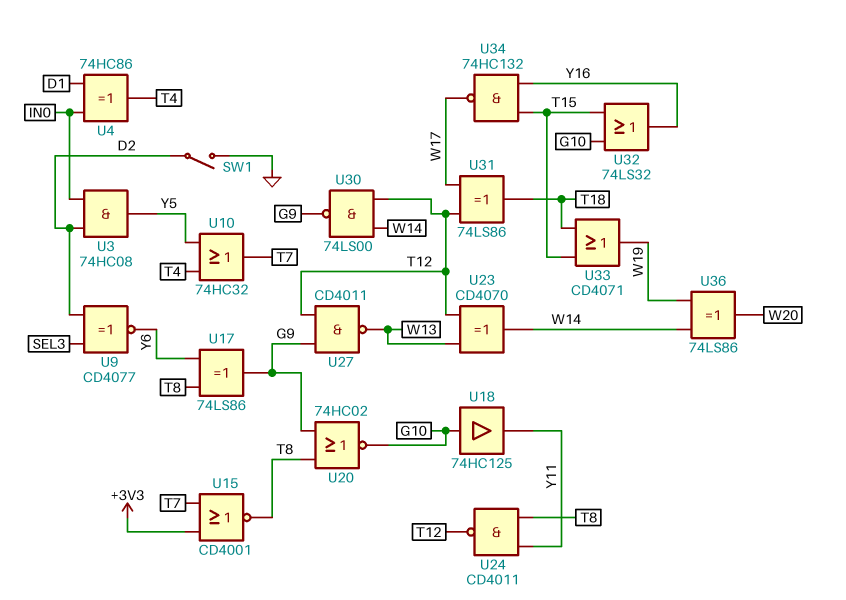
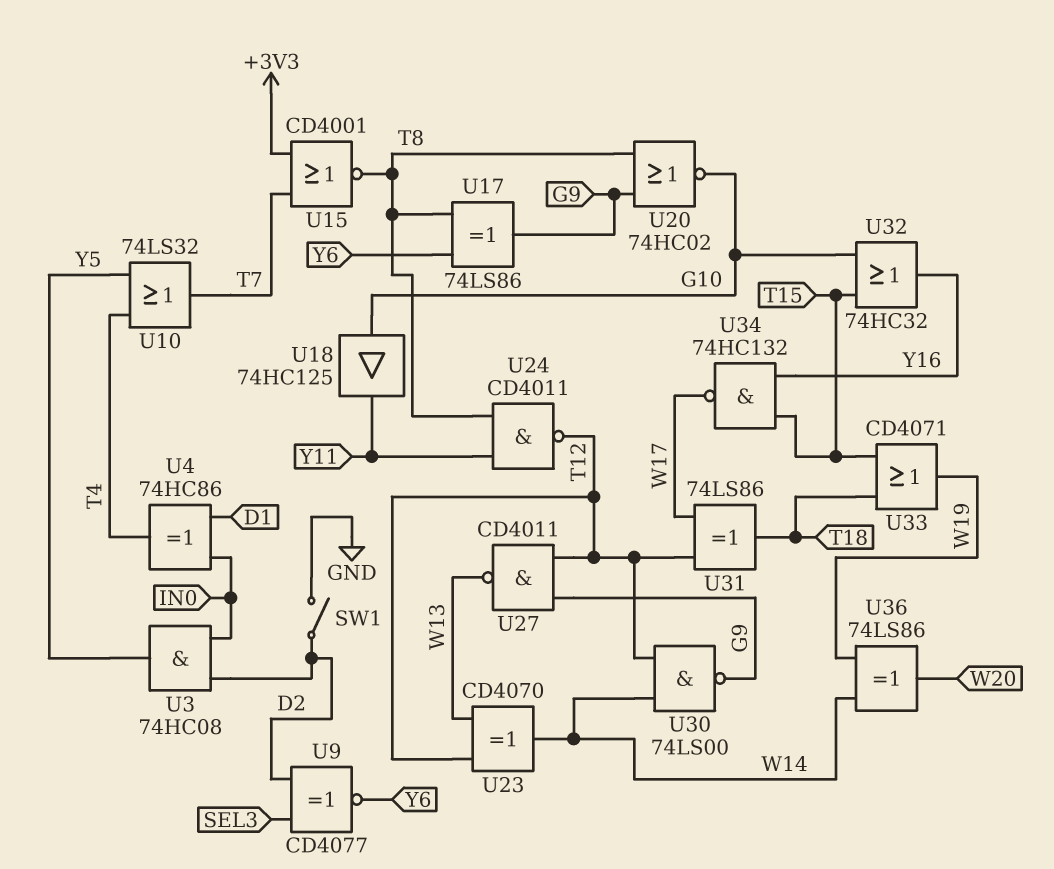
U10: OR 74HC32 (in T4, in Y5, out T7) -> OR 74LS32 (in T4, in Y5, out T7)
U32: OR 74LS32 (in G10, in T15, out Y16) -> OR 74HC32 (in G10, in T15, out Y16)

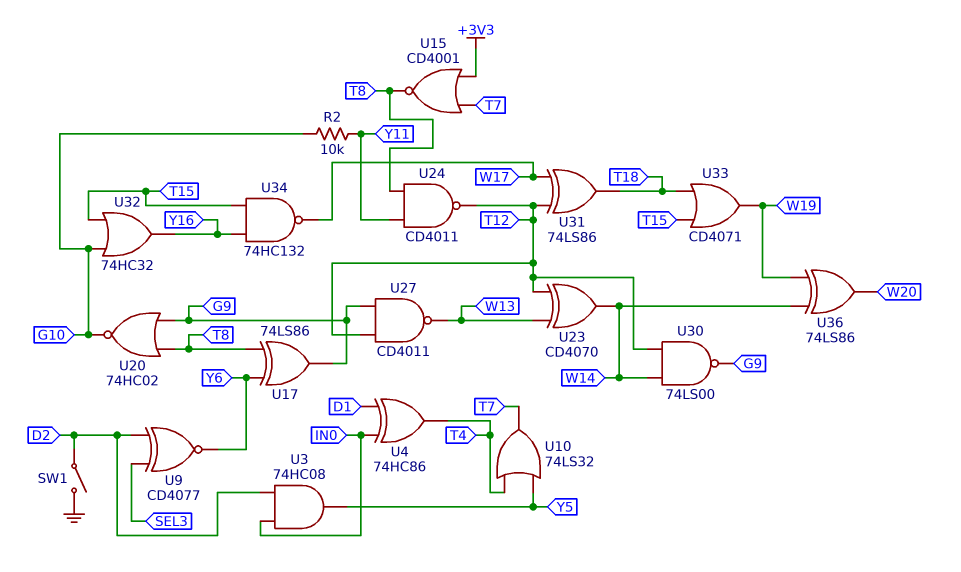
R2: none -> 10k (G10, Y11)
U18: buffer 74HC125 (in G10, out Y11) -> none

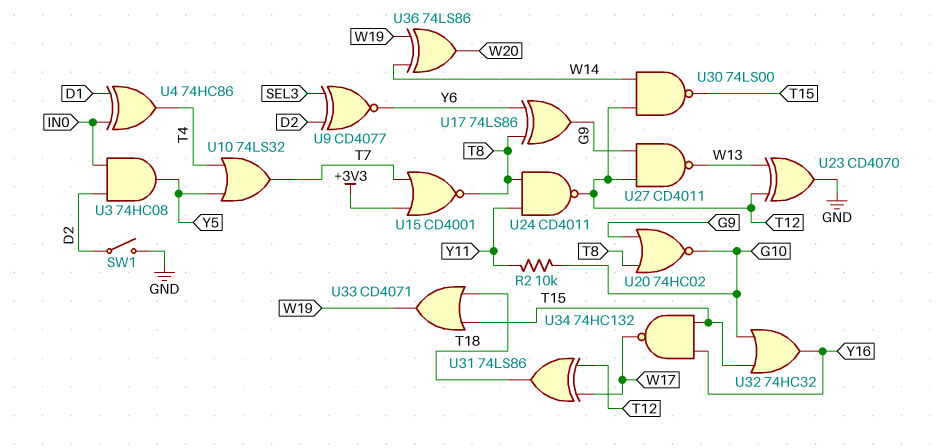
U23: XOR CD4070 (in T12, in W13, out W14) -> XOR CD4070 (in T12, in W13, out GND)
U30: NAND 74LS00 (in T12, in W14, out G9) -> NAND 74LS00 (in T12, in W14, out T15)

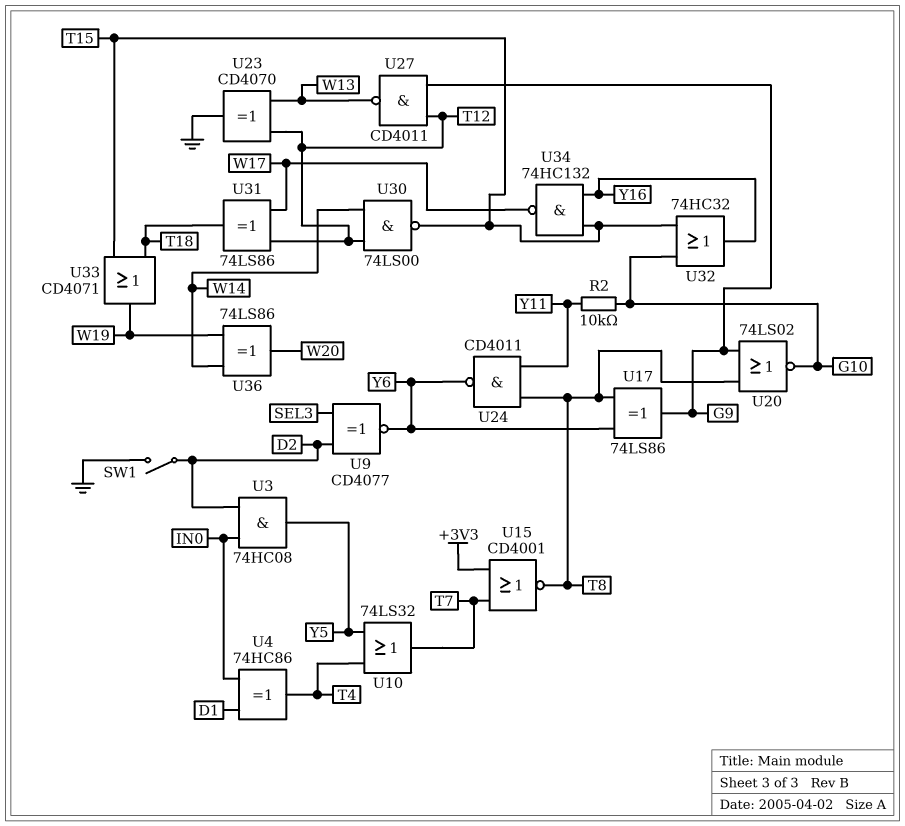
U20: NOR 74HC02 (in G9, in T8, out G10) -> NOR 74LS02 (in G9, in T8, out G10)
U24: NAND CD4011 (in T8, in Y11, out T12) -> NAND CD4011 (in T8, in Y11, out Y6)

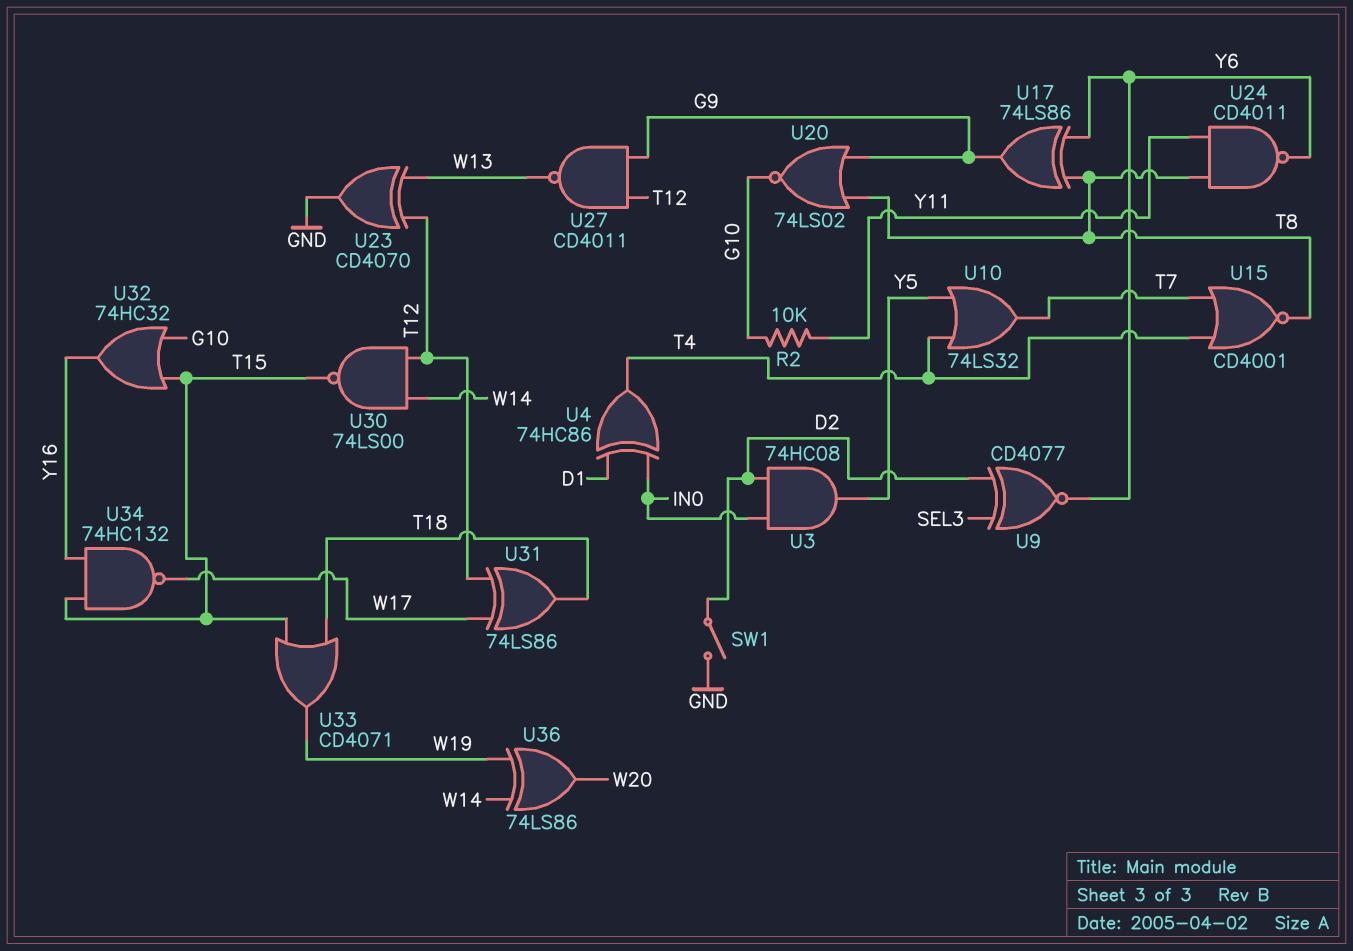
U15: NOR CD4001 (in +3V3, in T7, out T8) -> NOR CD4001 (in T4, in T7, out T8)

